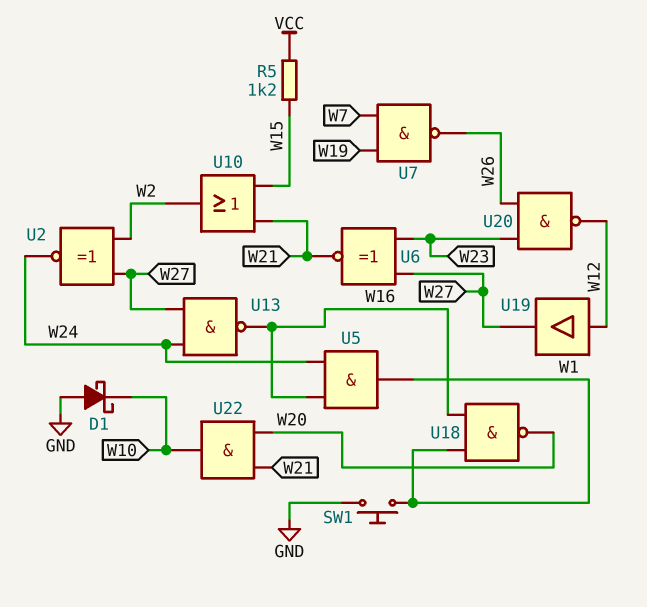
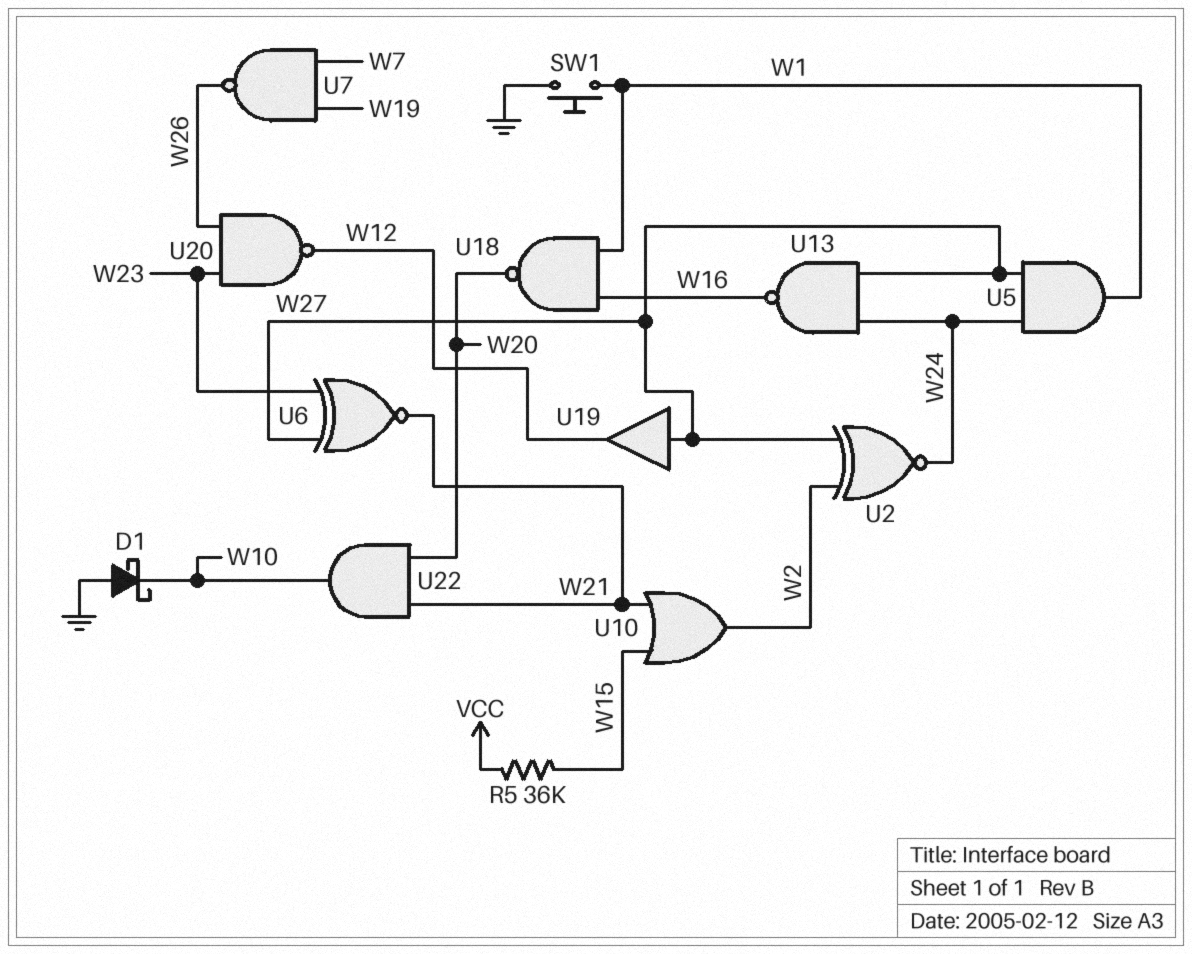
R5: 1.2k (VCC, W15) -> 36k (VCC, W15)
U5: AND (in W16, in W24, out W1) -> AND (in W24, in W27, out W1)
U19: buffer (in W12, out W27) -> buffer (in W27, out W12)

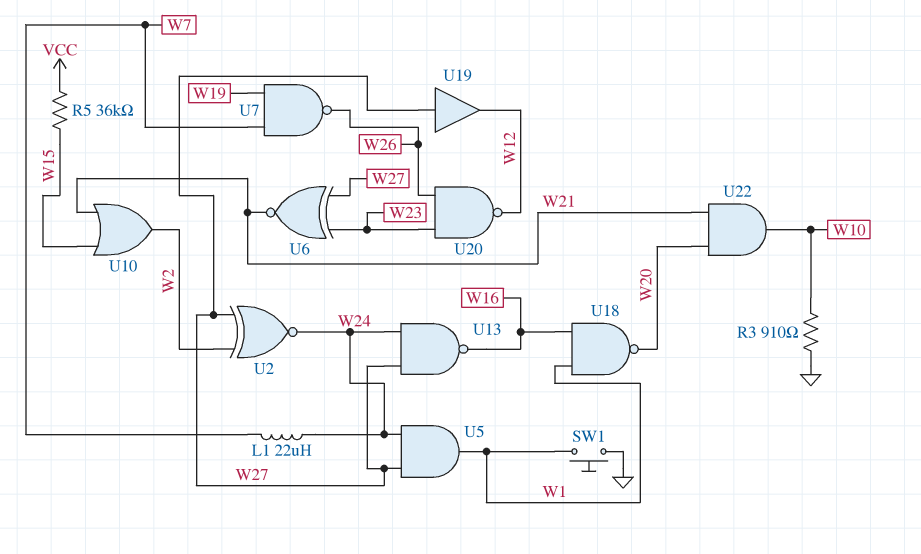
D1: schottky (A GND, K W10) -> none
L1: none -> 22uH (W7, W24)
R3: none -> 910 (GND, W10)

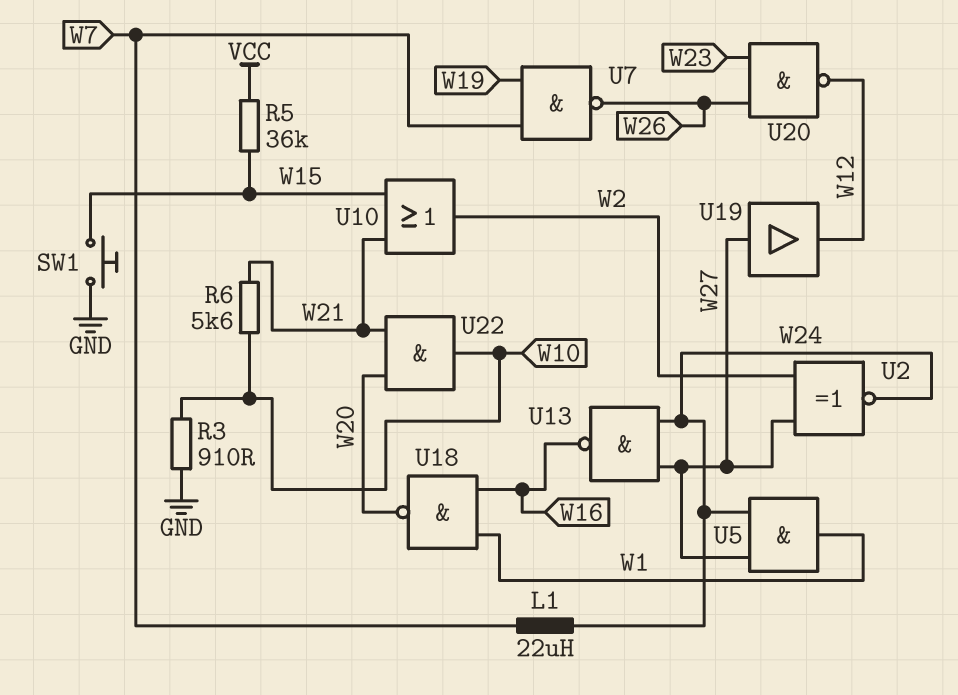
R6: none -> 5.6k (W10, W21)
SW1: button (GND, W1) -> button (GND, W15)
U6: XNOR (in W23, in W27, out W21) -> none

